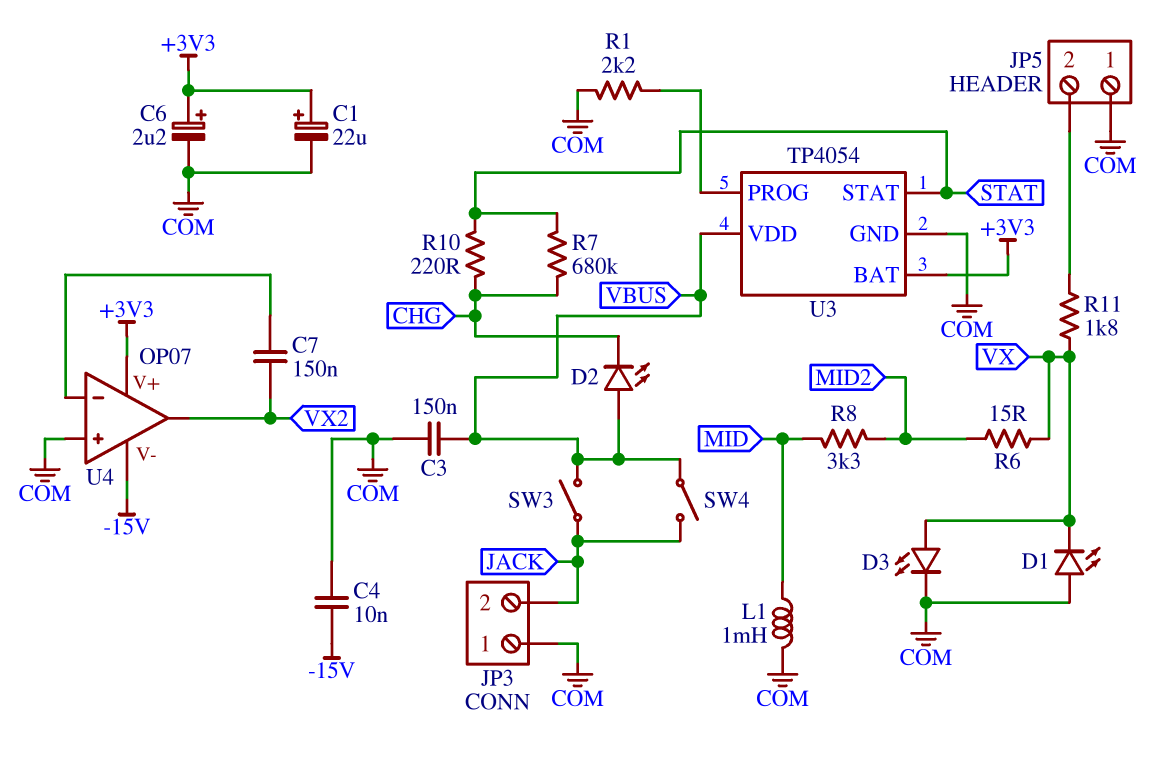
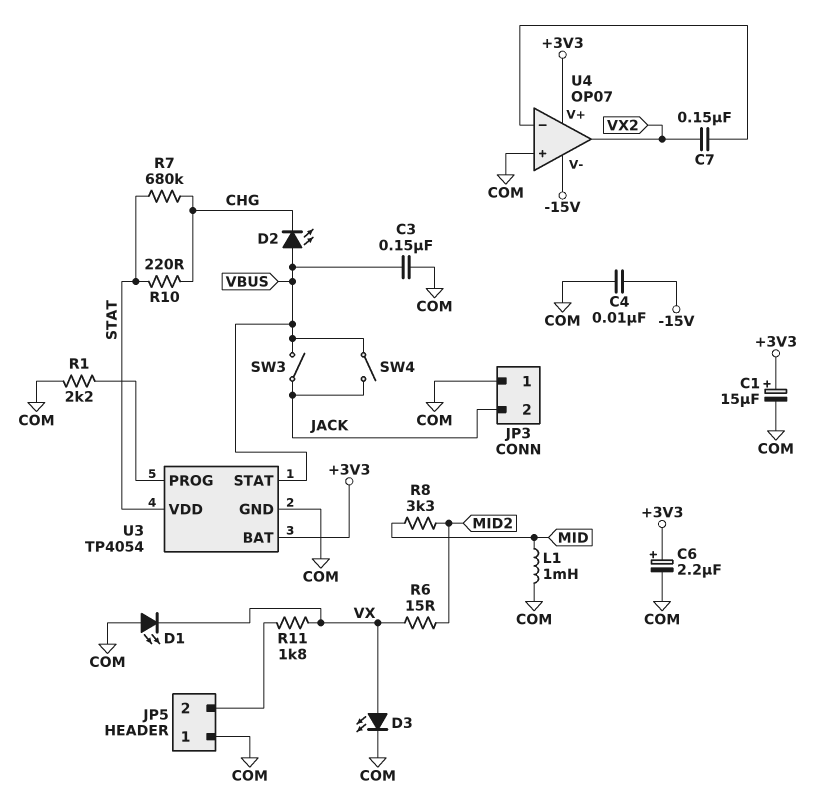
C1: 22uF (plus +3V3, minus COM) -> 15uF (plus +3V3, minus COM)
U3 pin STAT: STAT -> VBUS
U3 pin VDD: VBUS -> STAT

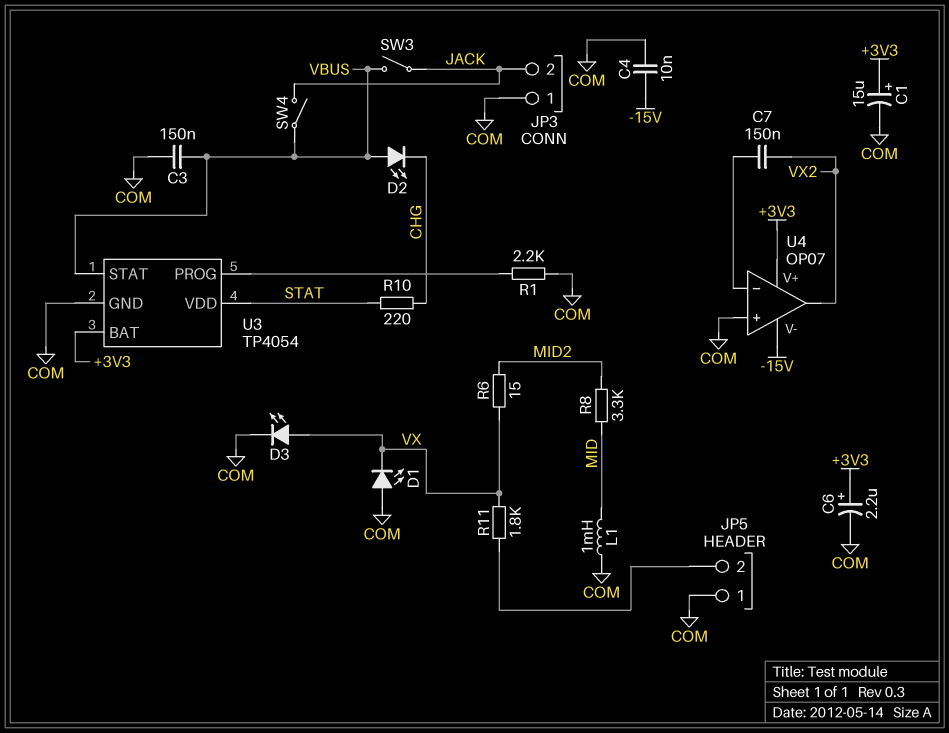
R7: 680k (CHG, STAT) -> none

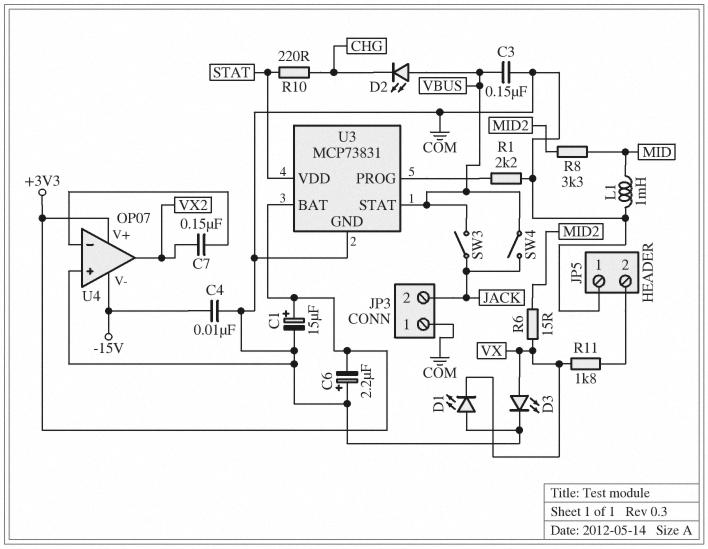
C6: 2.2uF (plus +3V3, minus COM) -> 2.2uF (plus COM, minus +3V3)
U3: TP4054 -> MCP73831

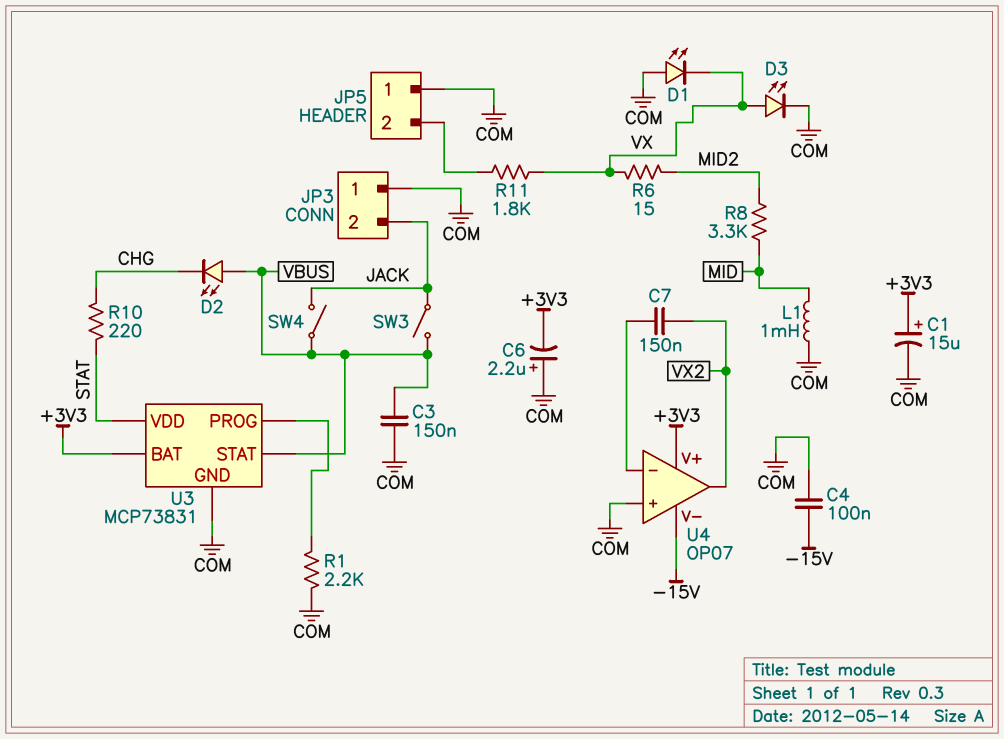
C4: 10nF (-15V, COM) -> 100nF (-15V, COM)

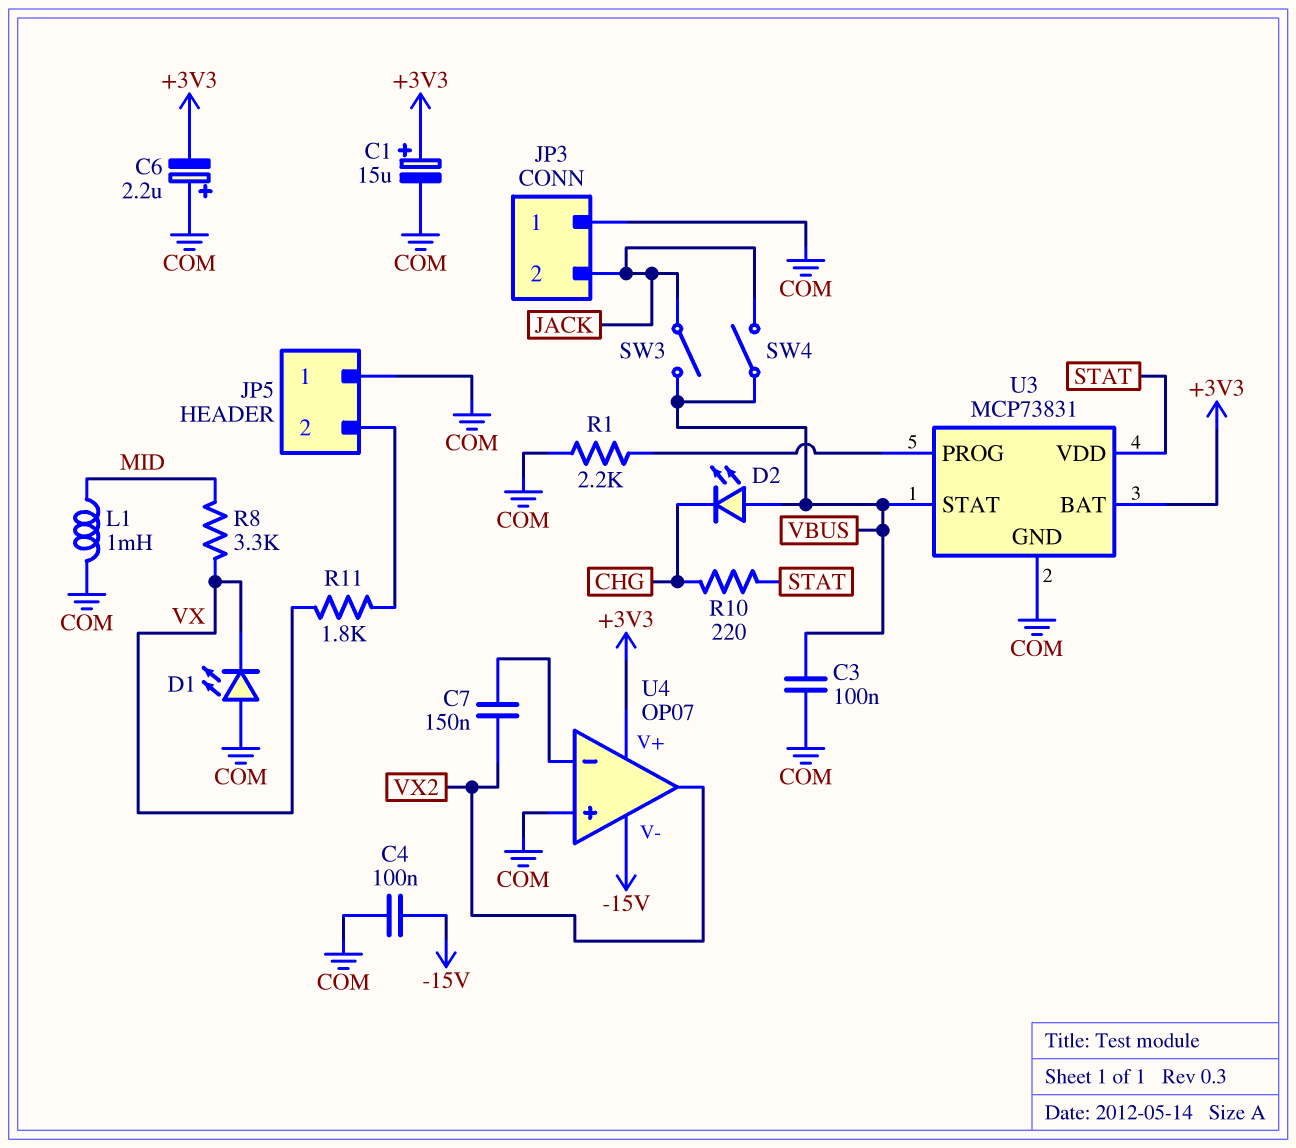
C3: 150nF (COM, VBUS) -> 100nF (COM, VBUS)
D3: LED (A VX, K COM) -> none
R6: 15 (MID2, VX) -> none
R8: 3.3k (MID, MID2) -> 3.3k (MID, VX)

